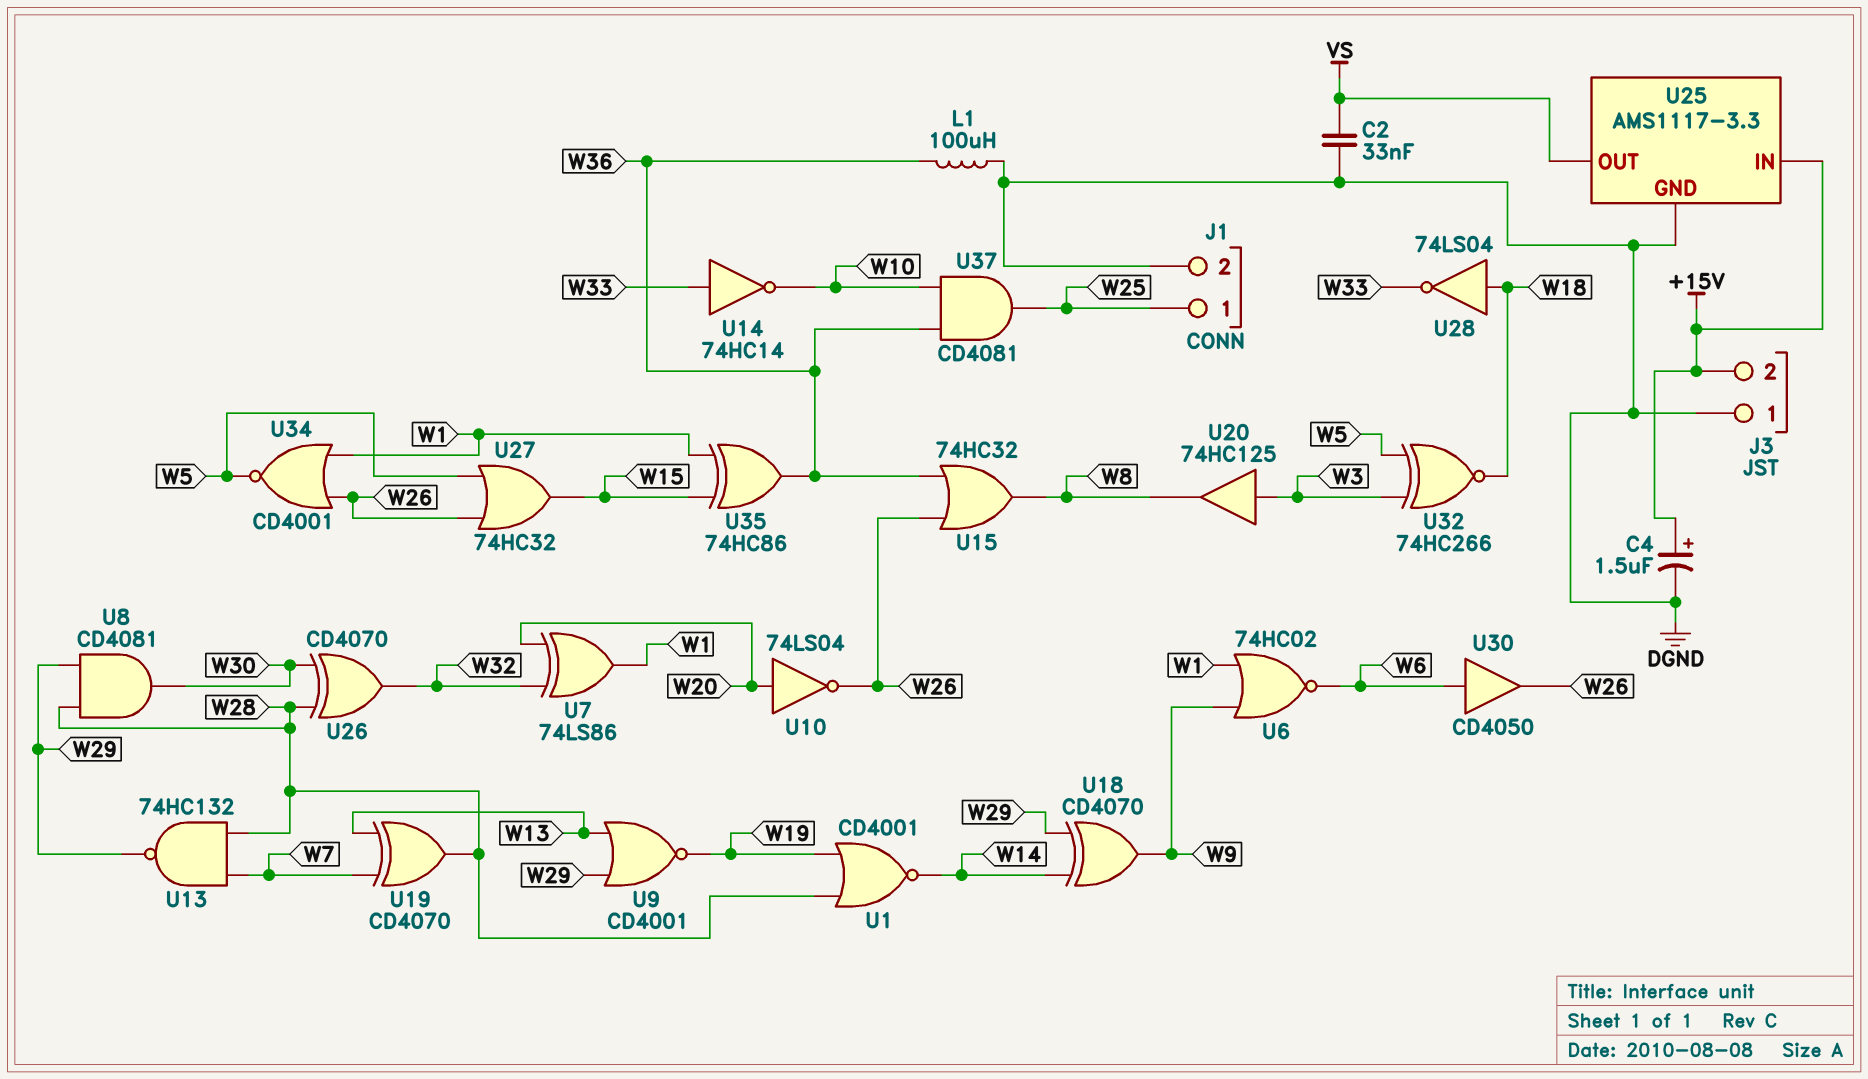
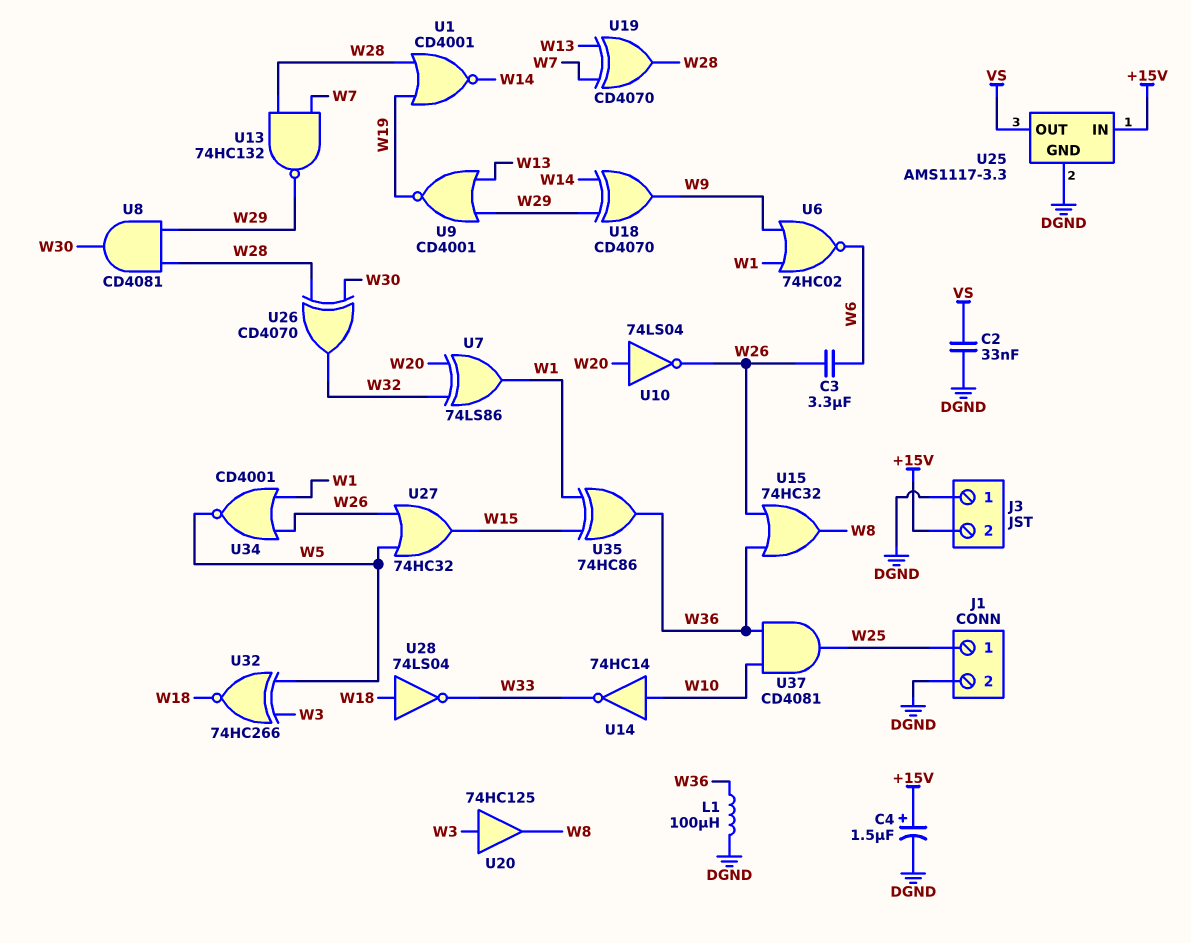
C3: none -> 3.3uF (W6, W26)
U14: NOT 74HC14 (in W33, out W10) -> NOT 74HC14 (in W10, out W33)
U30: buffer CD4050 (in W6, out W26) -> none

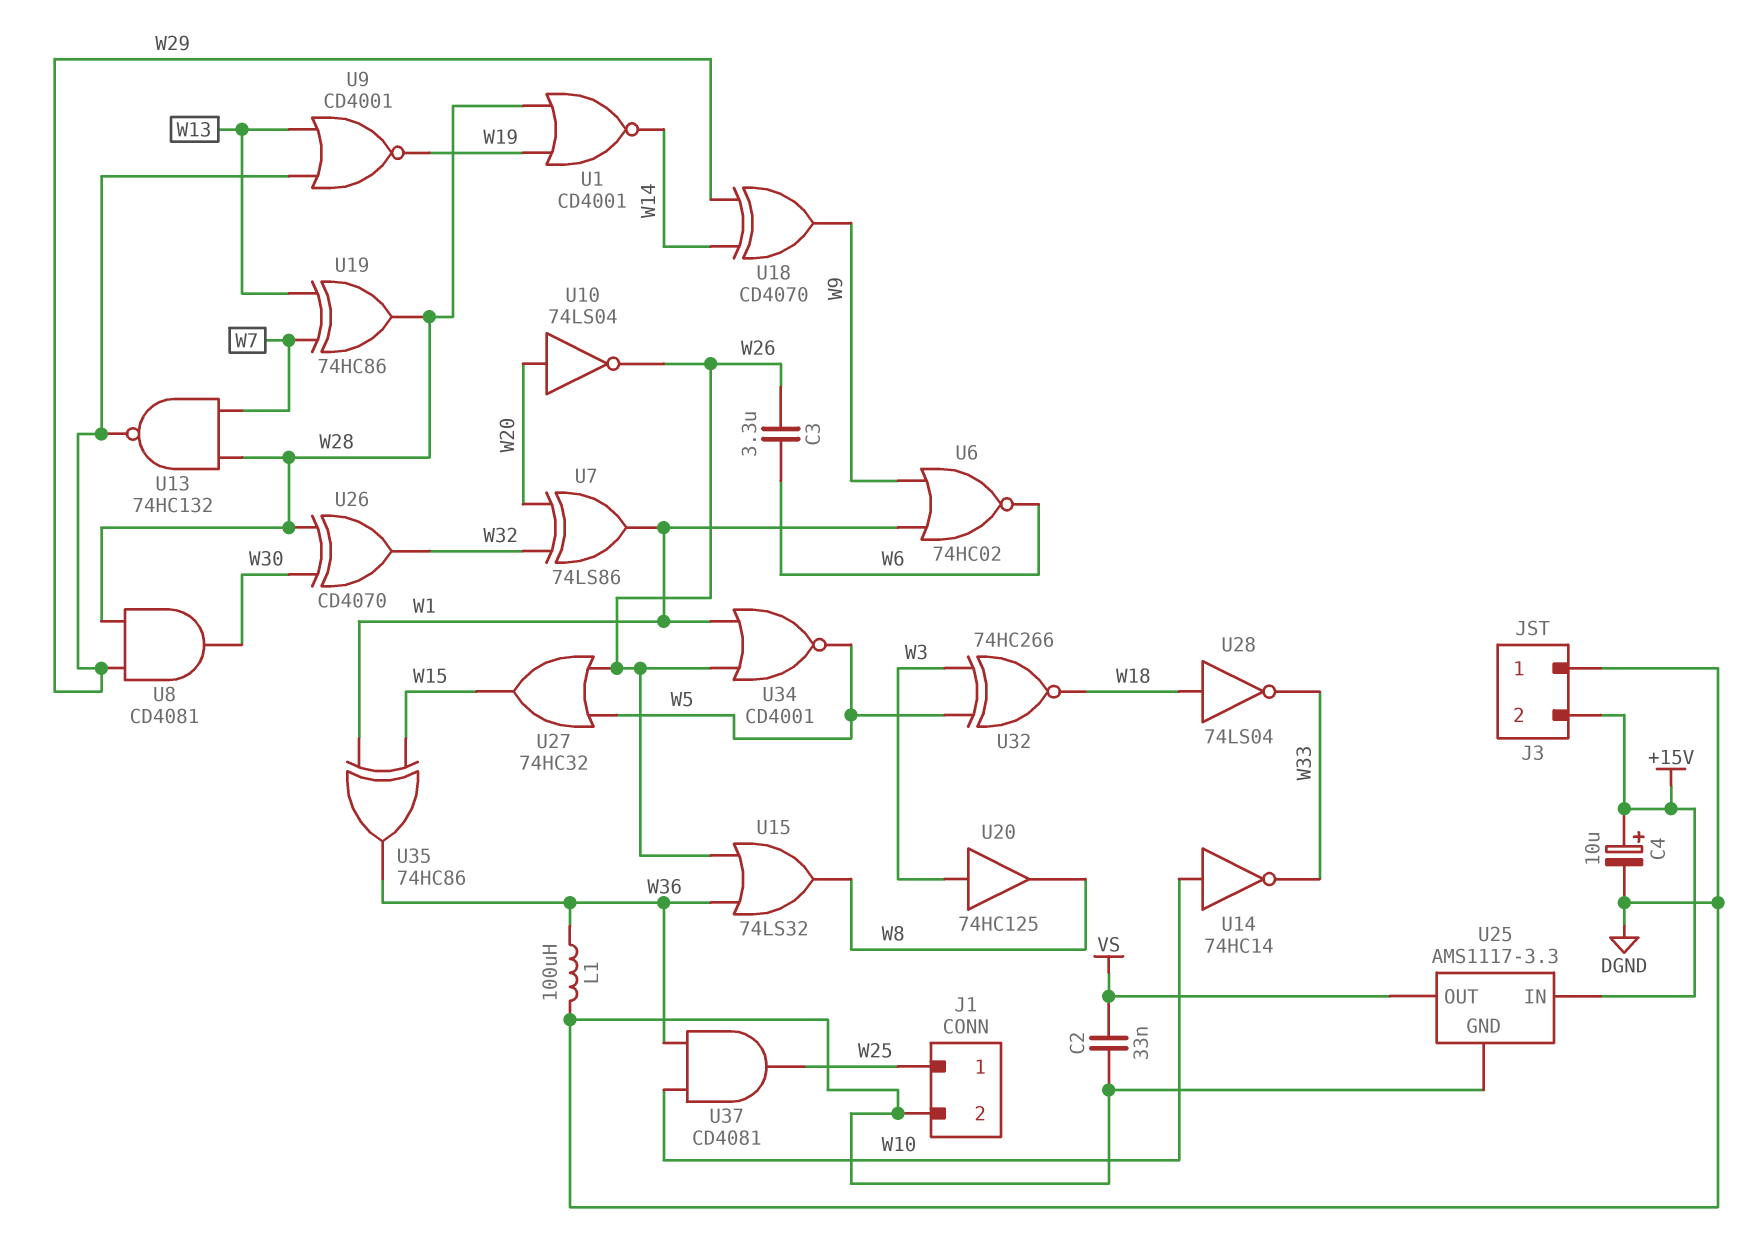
C4: 1.5uF (plus +15V, minus DGND) -> 10uF (plus +15V, minus DGND)
U15: OR 74HC32 (in W26, in W36, out W8) -> OR 74LS32 (in W26, in W36, out W8)
U19: XOR CD4070 (in W7, in W13, out W28) -> XOR 74HC86 (in W7, in W13, out W28)

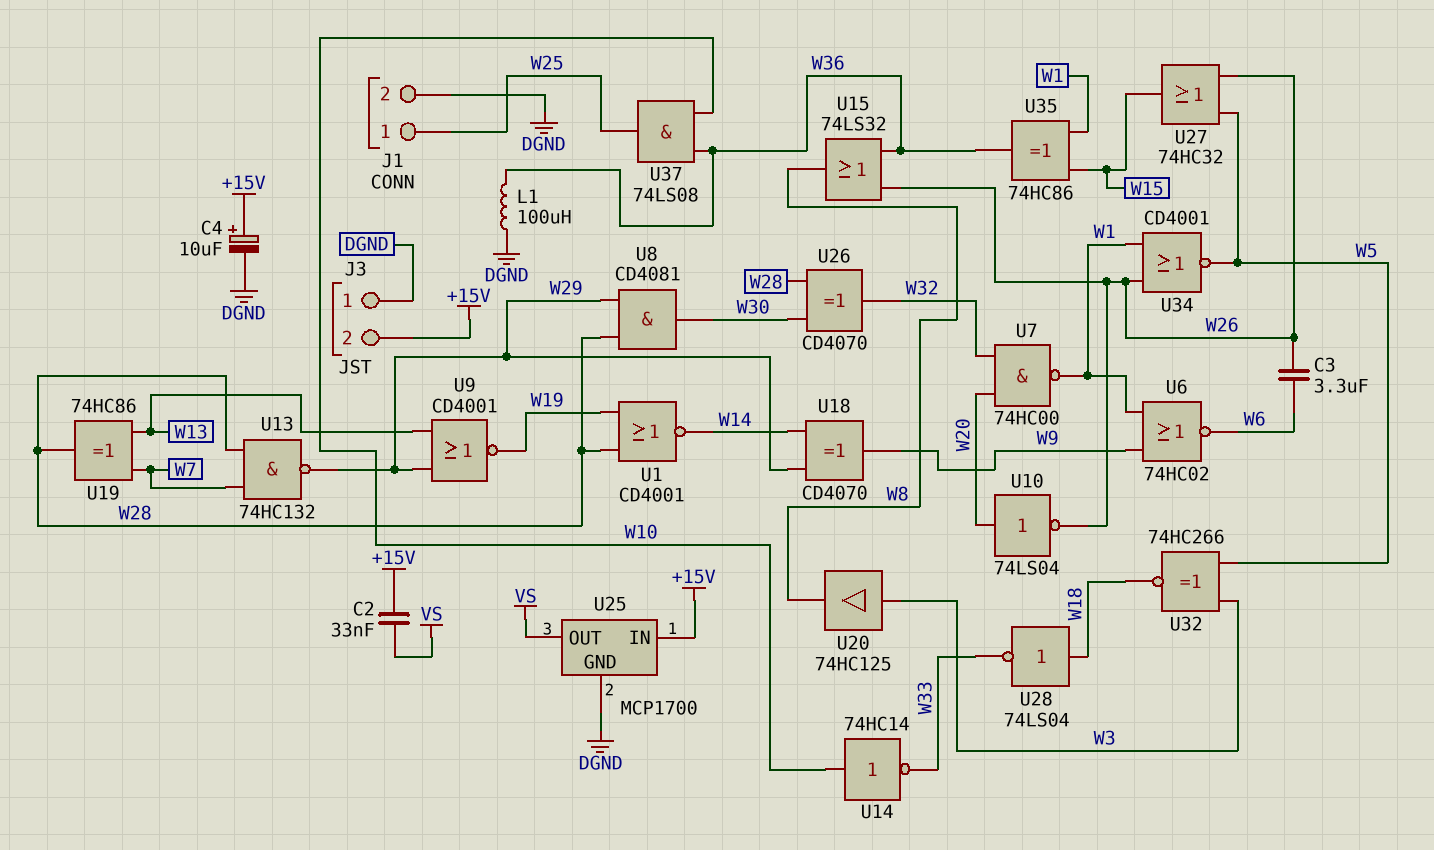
C2: 33nF (DGND, VS) -> 33nF (+15V, VS)
U7: XOR 74LS86 (in W20, in W32, out W1) -> NAND 74HC00 (in W20, in W32, out W1)
U25: AMS1117-3.3 -> MCP1700
U37: AND CD4081 (in W10, in W36, out W25) -> AND 74LS08 (in W10, in W36, out W25)

